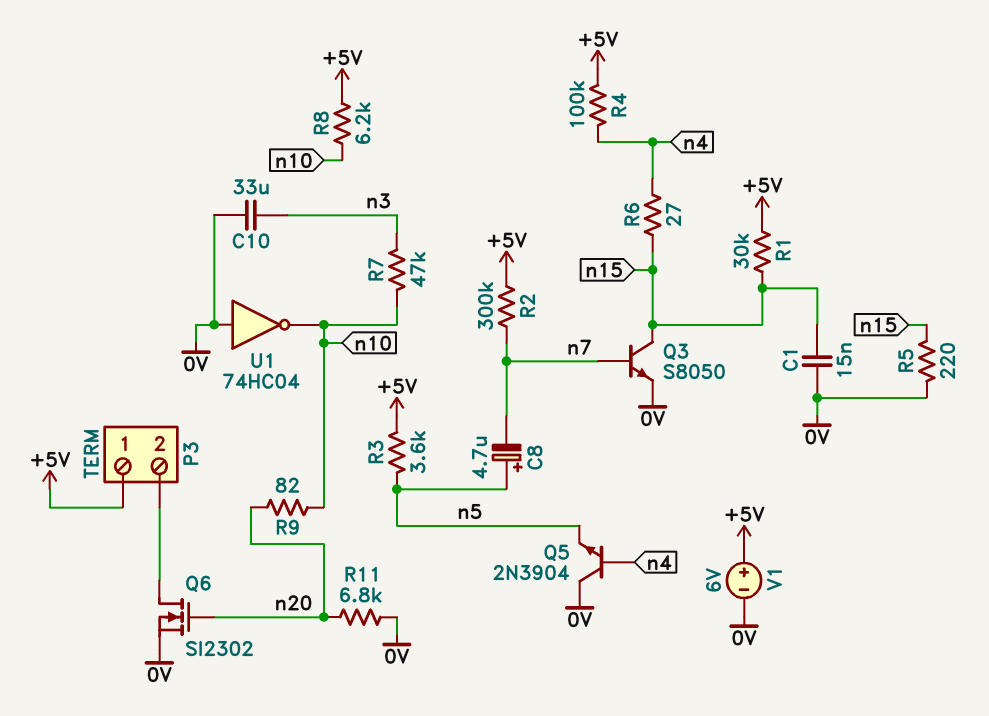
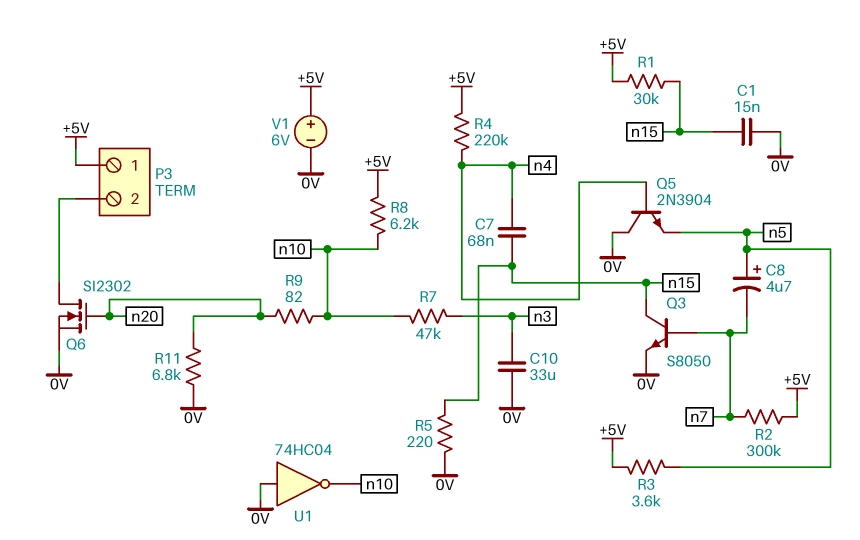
C7: none -> 68nF (n4, n15)
R4: 100k (+5V, n4) -> 220k (+5V, n4)
R6: 27 (n4, n15) -> none

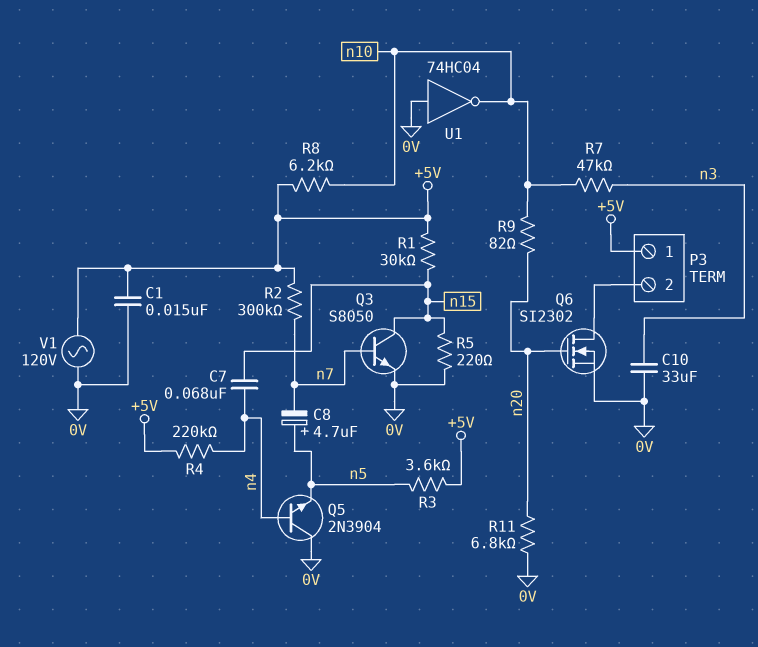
C1: 15nF (0V, n15) -> 15nF (+5V, 0V)
V1: 6V (plus +5V, minus 0V) -> AC 120V (+5V, 0V)

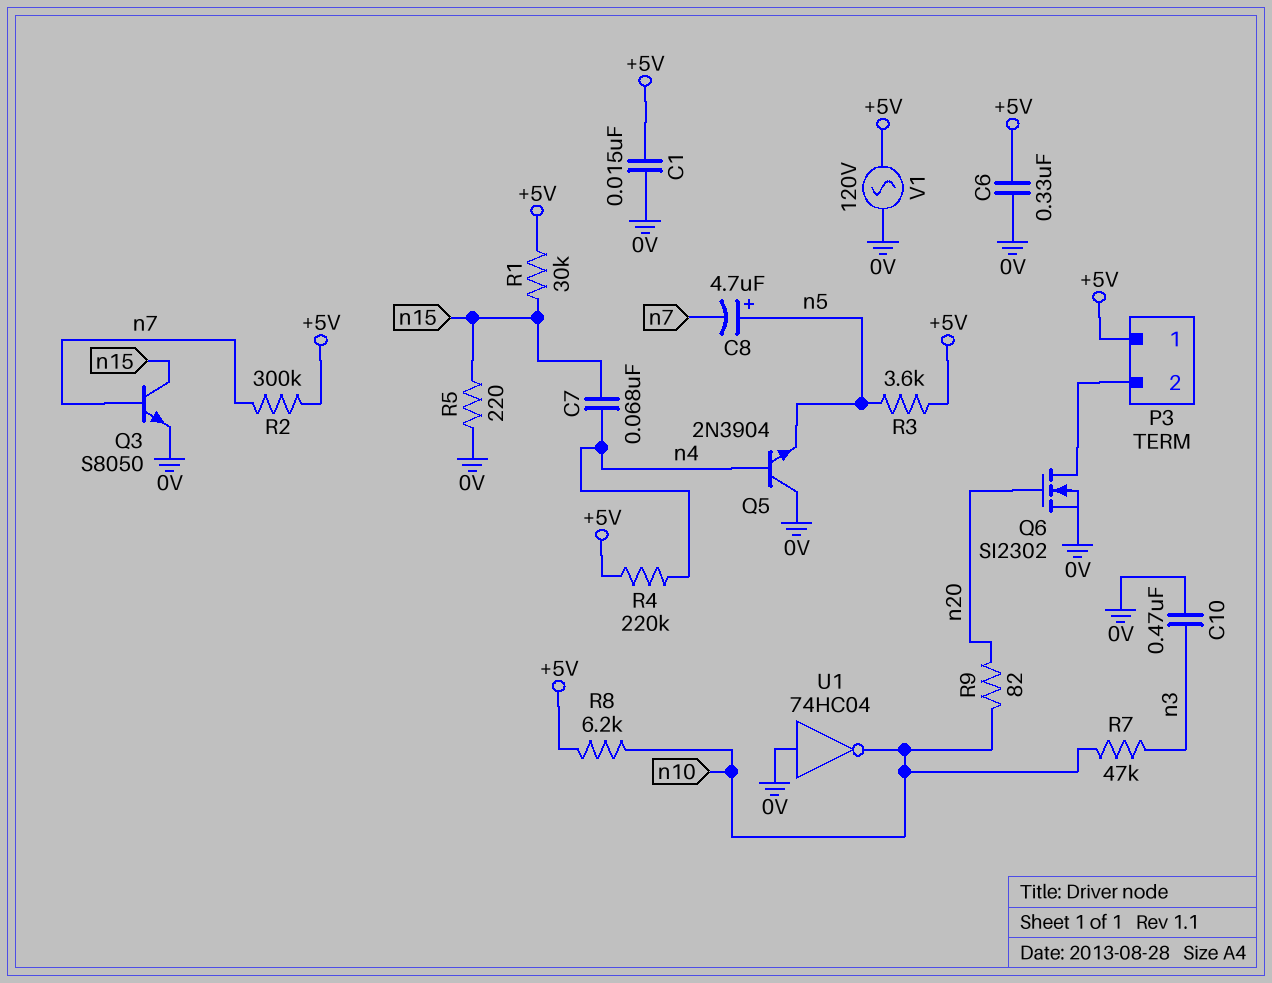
C6: none -> 330nF (+5V, 0V)
C10: 33uF (0V, n3) -> 470nF (0V, n3)
R11: 6.8k (0V, n20) -> none

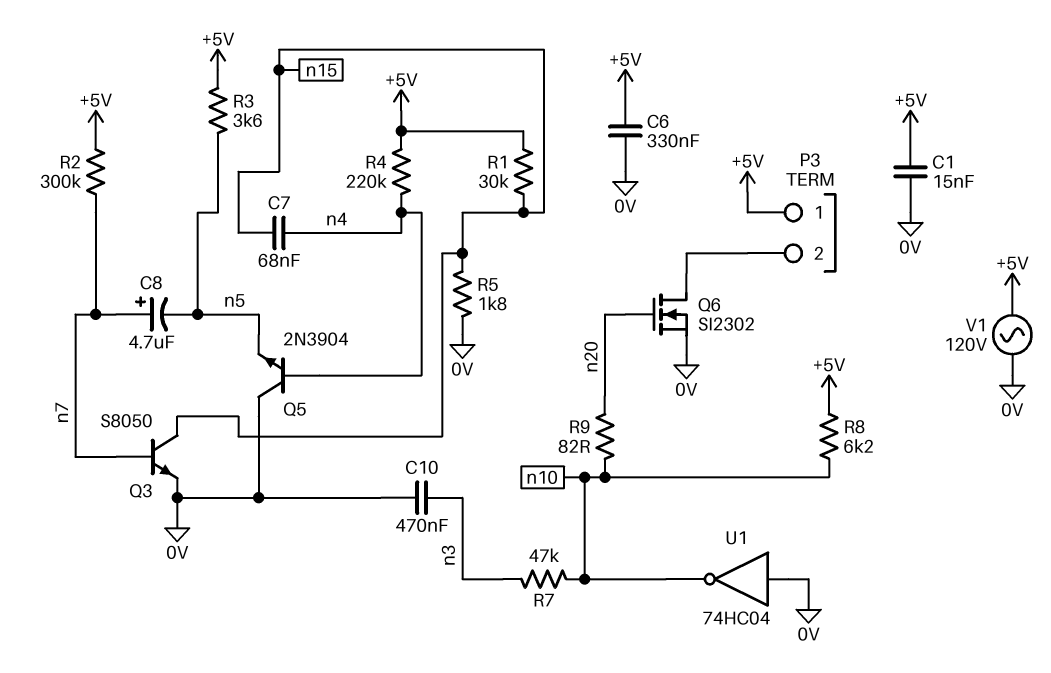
C8: 4.7uF (plus n5, minus n7) -> 4.7uF (plus n7, minus n5)
R5: 220 (0V, n15) -> 1.8k (0V, n15)

